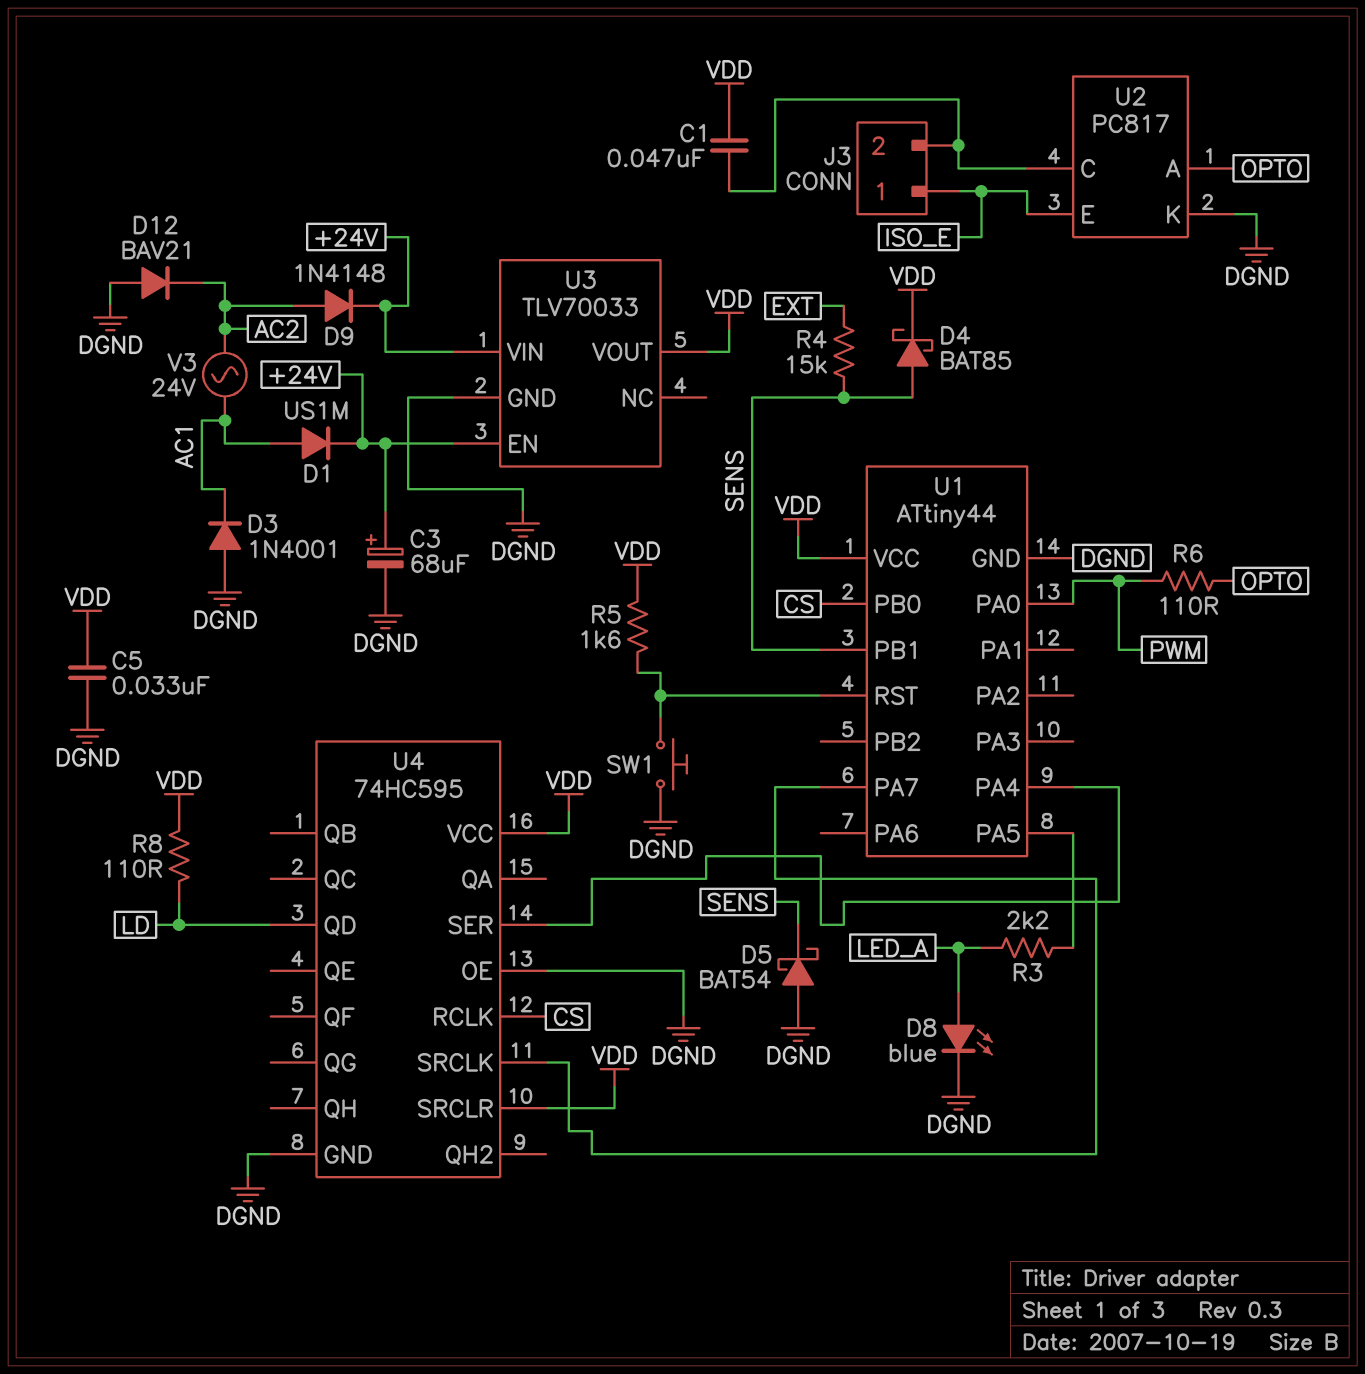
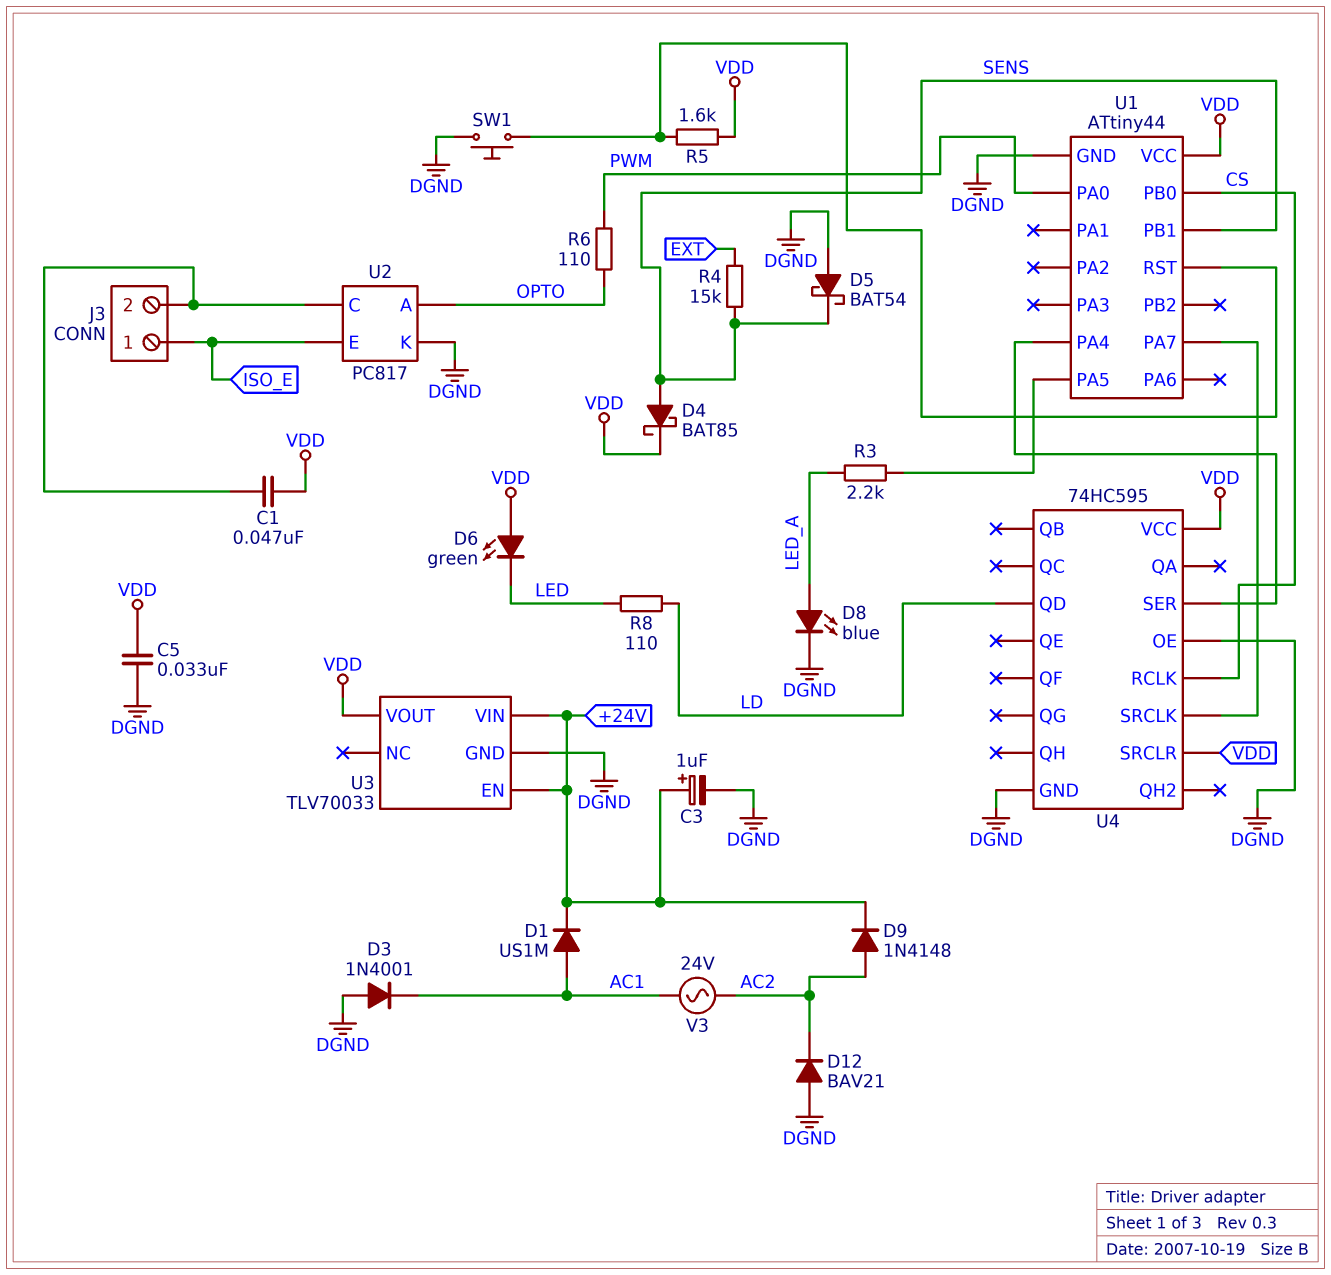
C3: 68uF (plus +24V, minus DGND) -> 1uF (plus +24V, minus DGND)
D6: none -> LED green (A VDD, K LED)
R8: 110 (LD, VDD) -> 110 (LD, LED)

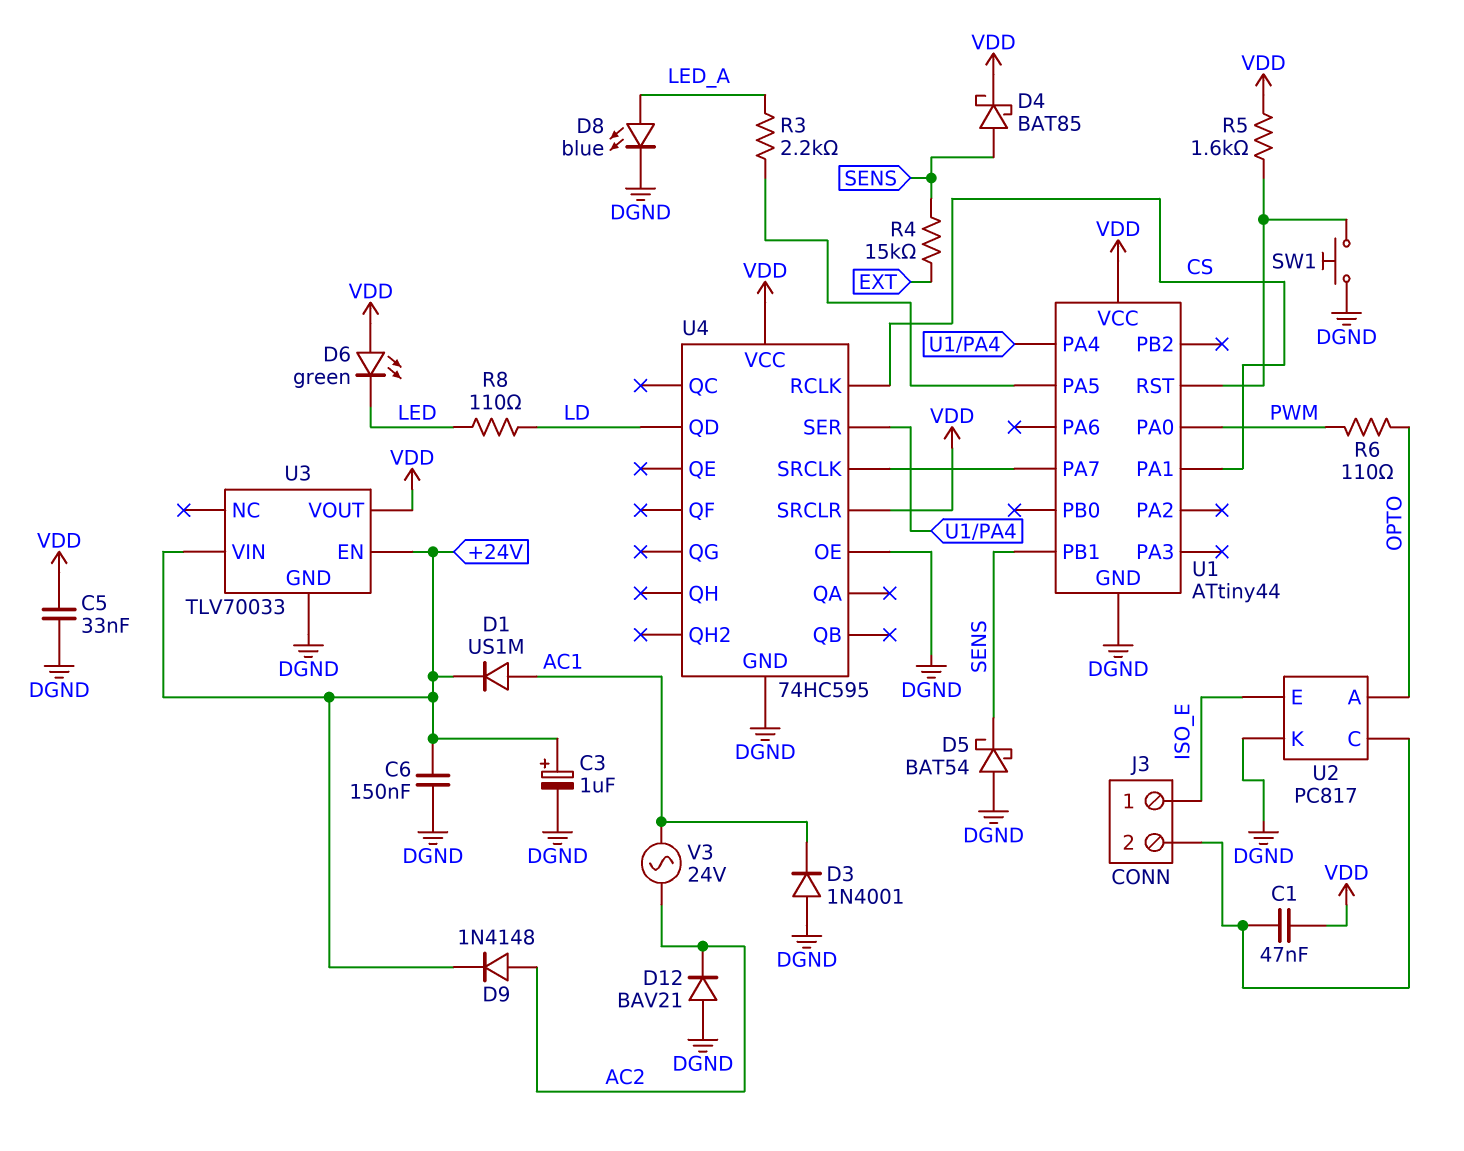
C6: none -> 150nF (+24V, DGND)
U1 pin PA1: none -> CS
U1 pin PB0: CS -> none

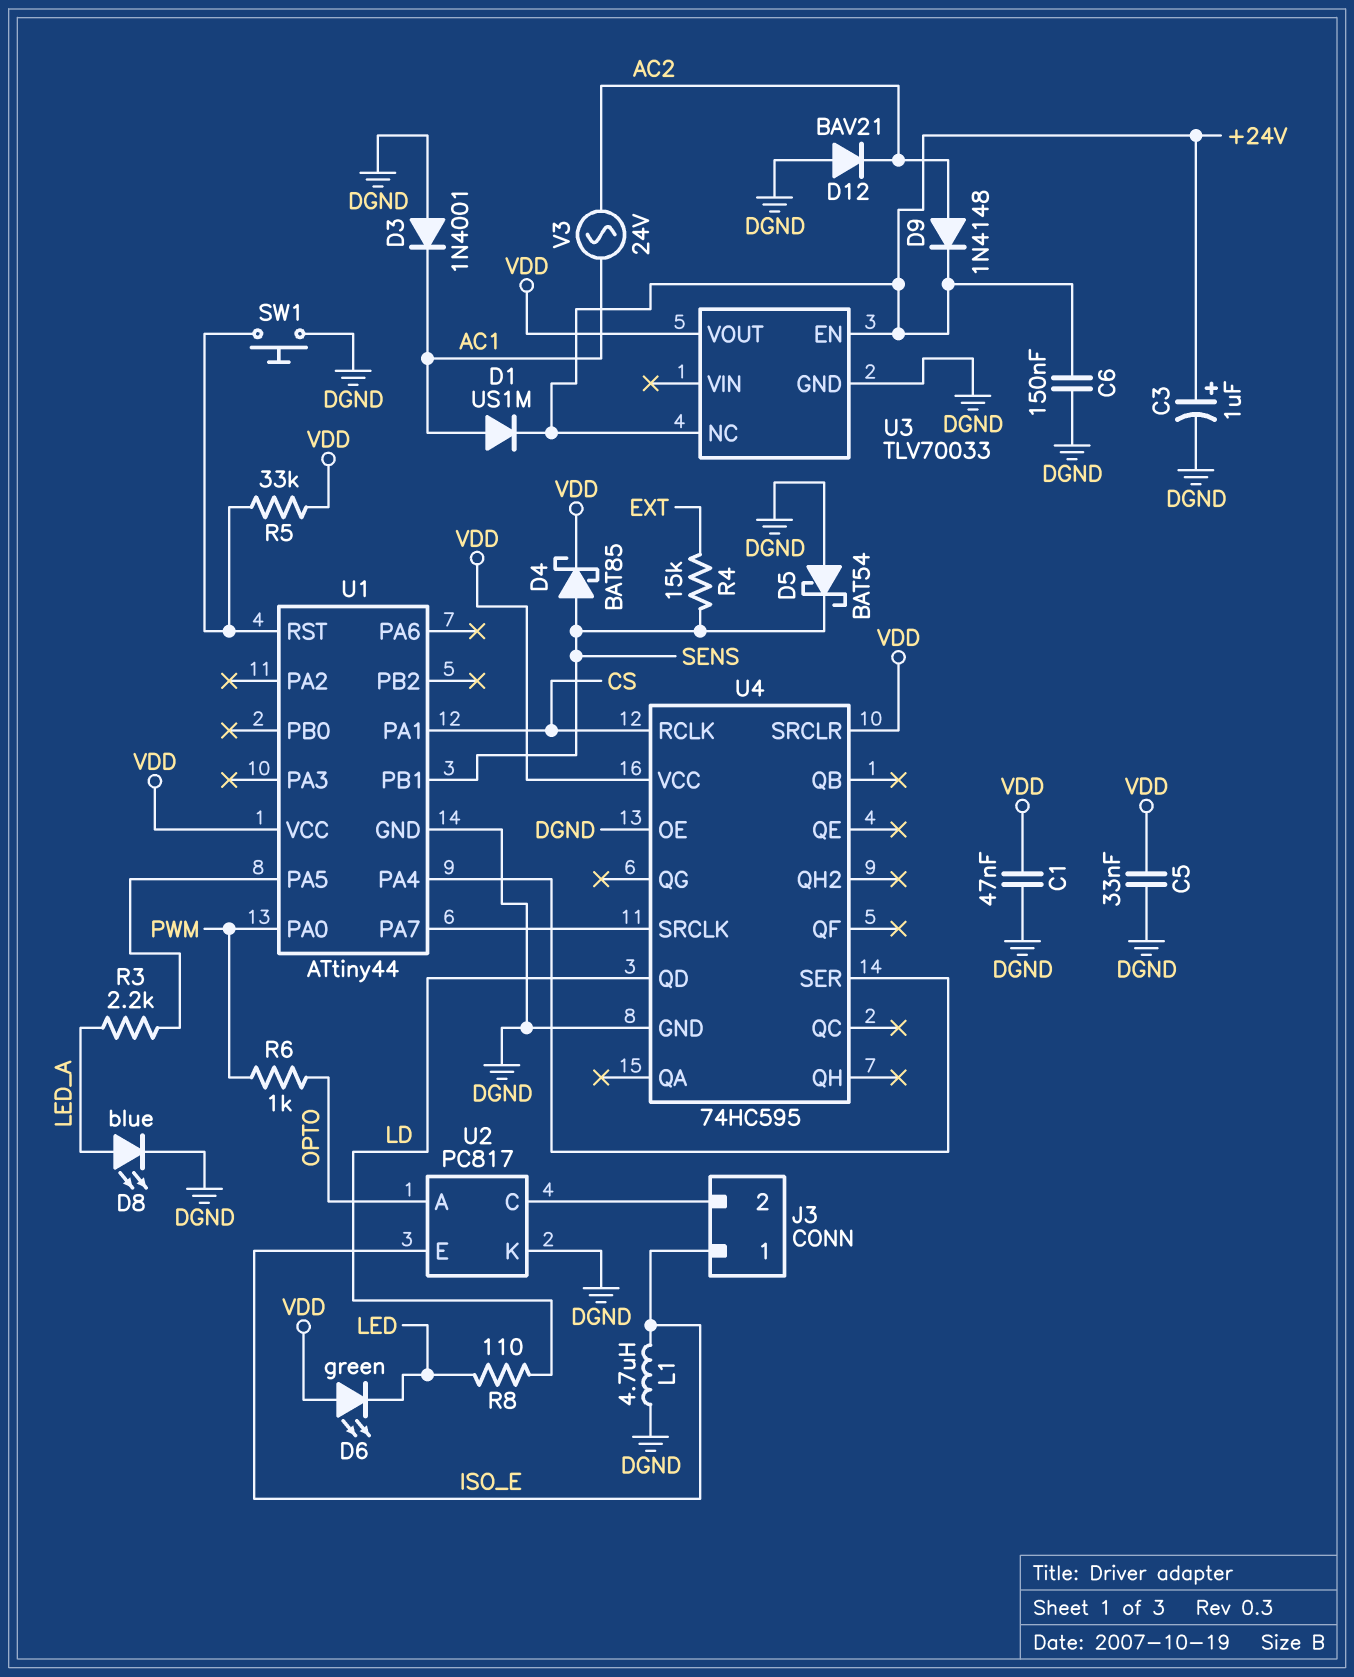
C1: 47nF (J3/2, VDD) -> 47nF (DGND, VDD)
L1: none -> 4.7uH (DGND, ISO_E)
R5: 1.6k (U1/RST, VDD) -> 33k (U1/RST, VDD)
R6: 110 (OPTO, PWM) -> 1k (OPTO, PWM)
U3 pin NC: none -> +24V
U3 pin VIN: +24V -> none

